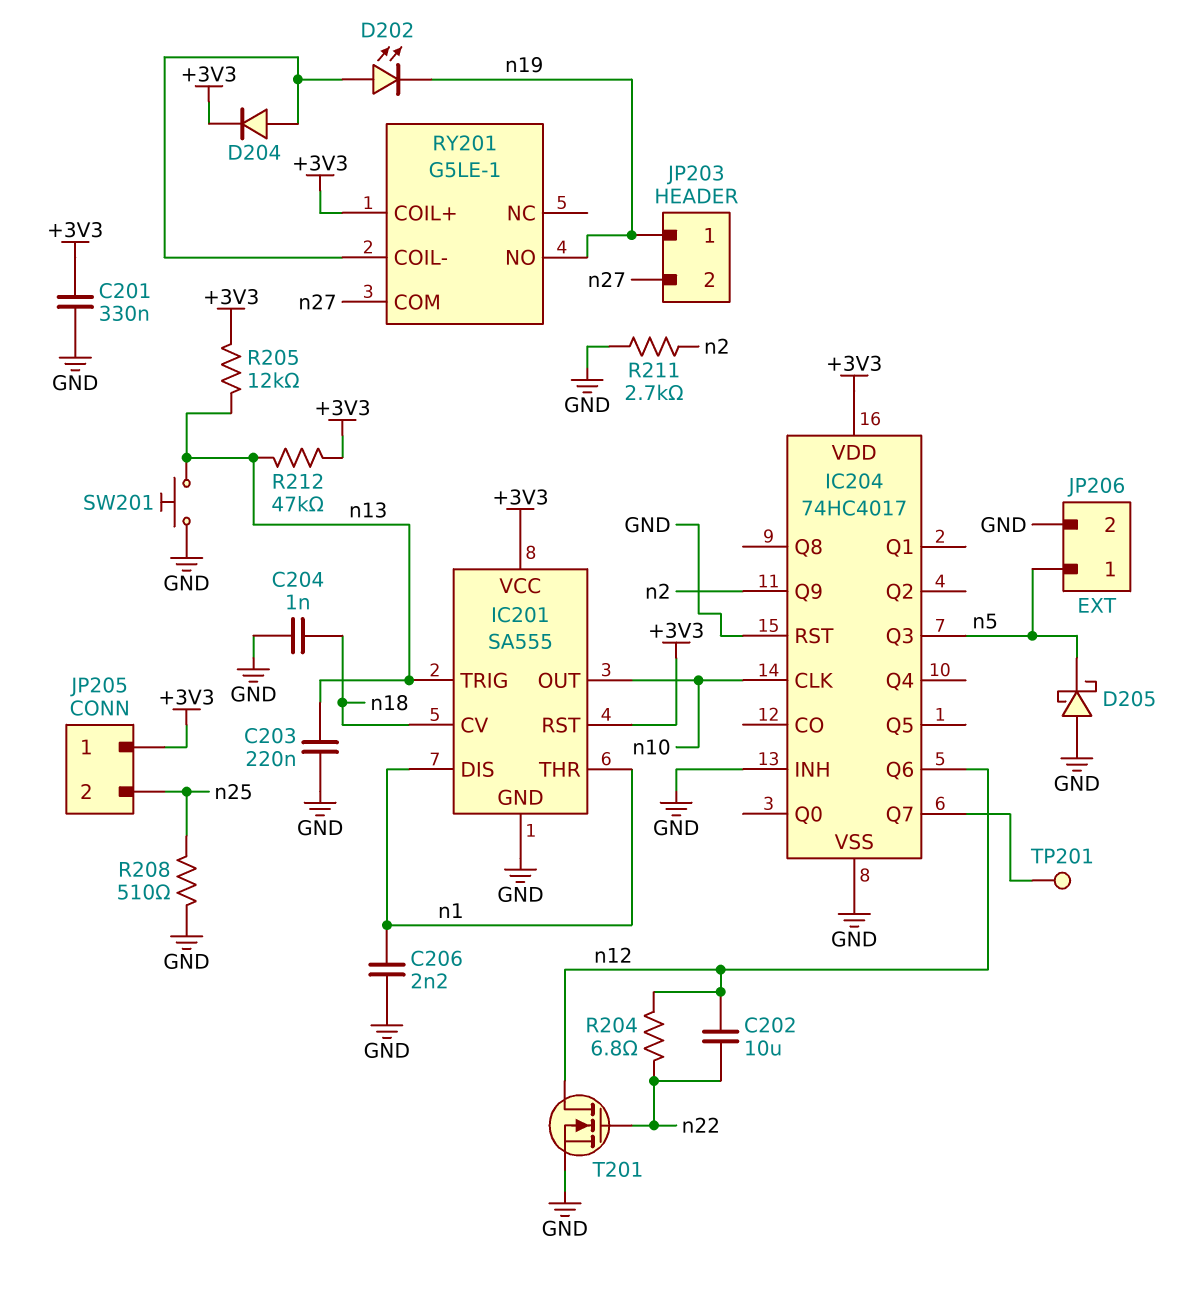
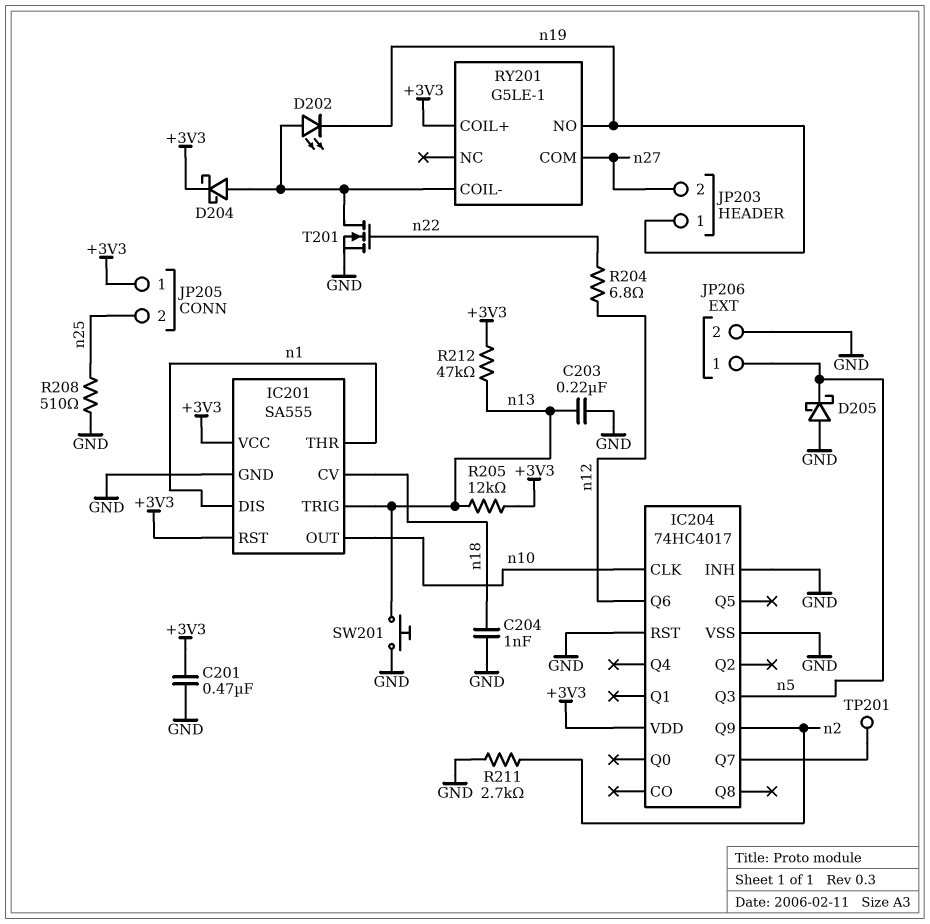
C201: 330nF (+3V3, GND) -> 470nF (+3V3, GND)
C202: 10uF (n12, n22) -> none
C206: 2.2nF (GND, n1) -> none
D204: diode (A RY201/COIL-, K +3V3) -> schottky (A RY201/COIL-, K +3V3)
T201: NMOS (G n22, D n12, S GND) -> NMOS (G n22, D RY201/COIL-, S GND)

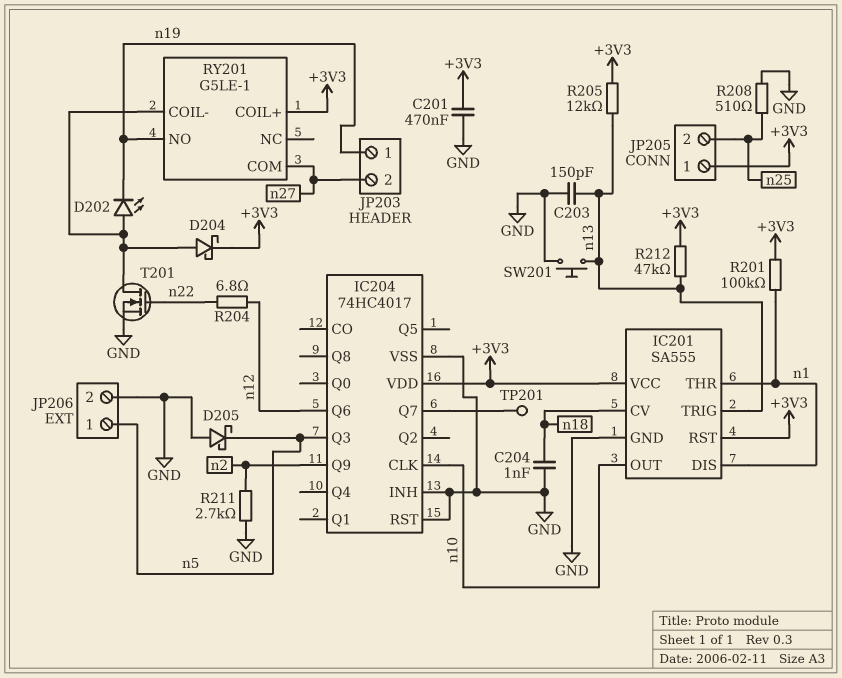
C203: 220nF (GND, n13) -> 150pF (GND, n13)
R201: none -> 100k (+3V3, n1)

